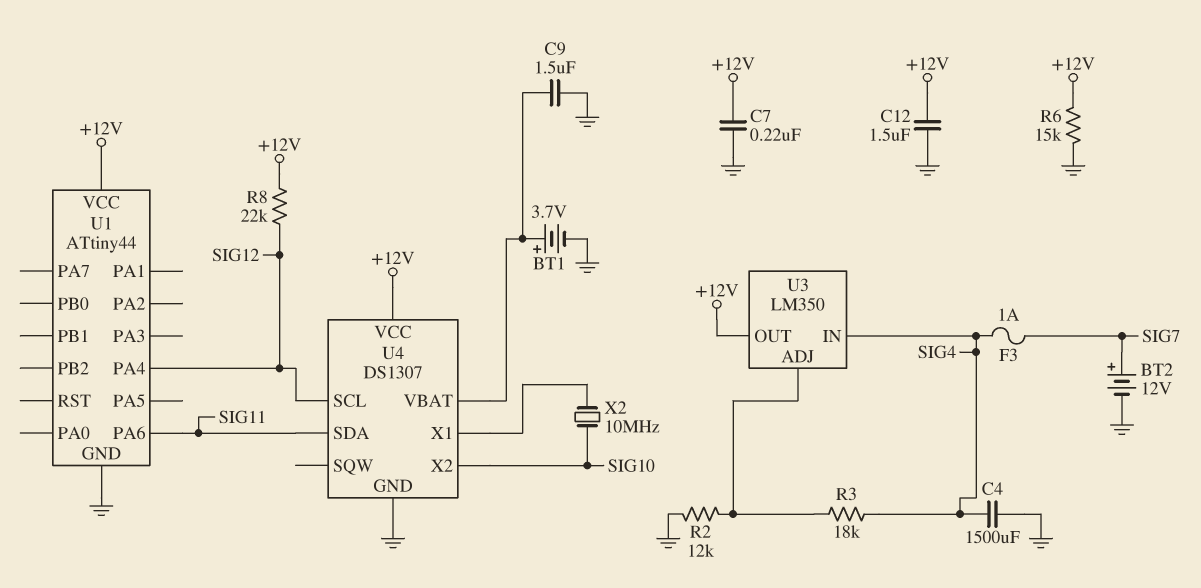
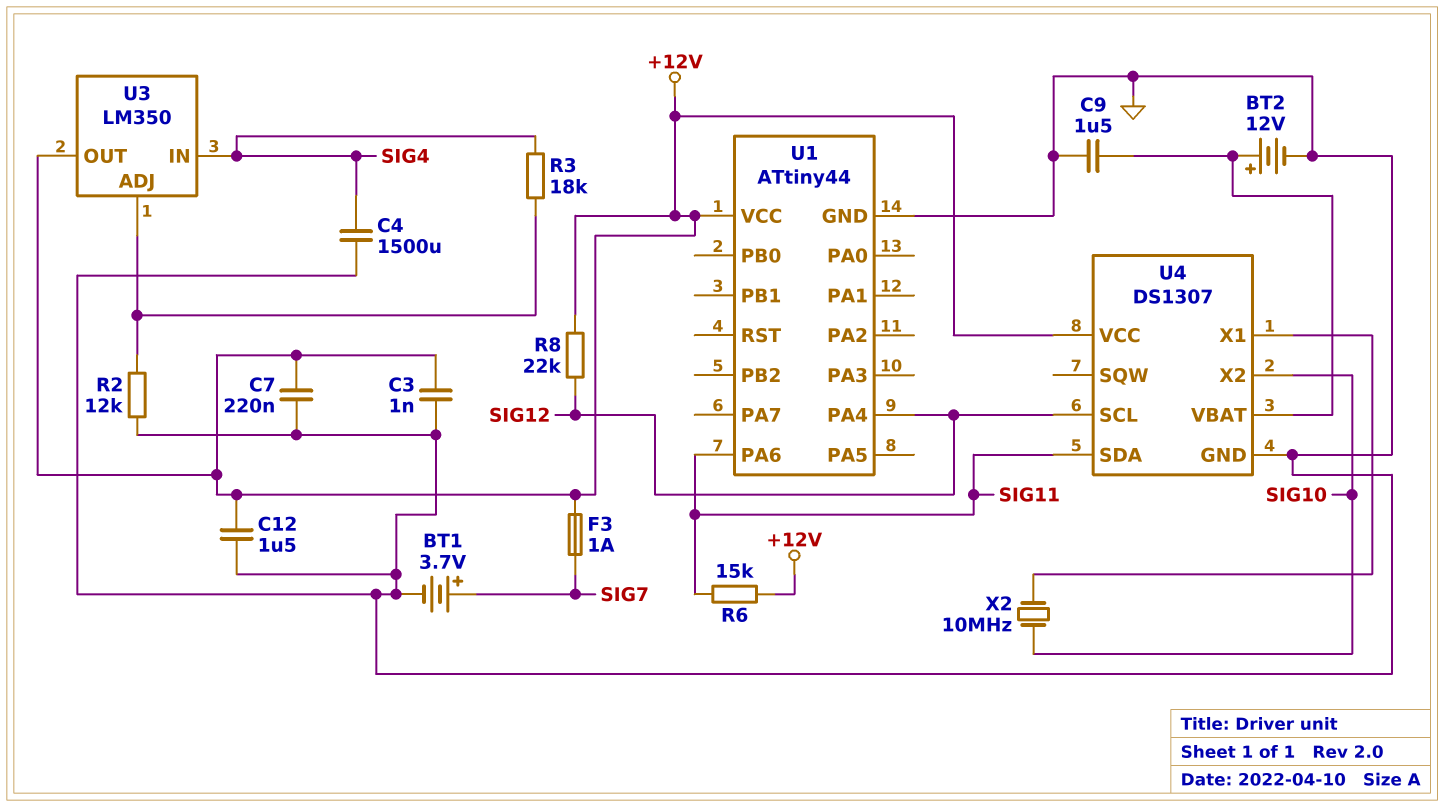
BT1: 3.7V (plus U4/VBAT, minus GND) -> 3.7V (plus SIG7, minus GND)
BT2: 12V (plus SIG7, minus GND) -> 12V (plus U4/VBAT, minus GND)
C3: none -> 1nF (+12V, GND)
F3: 1A (SIG4, SIG7) -> 1A (+12V, SIG7)
R6: 15k (+12V, GND) -> 15k (+12V, SIG11)

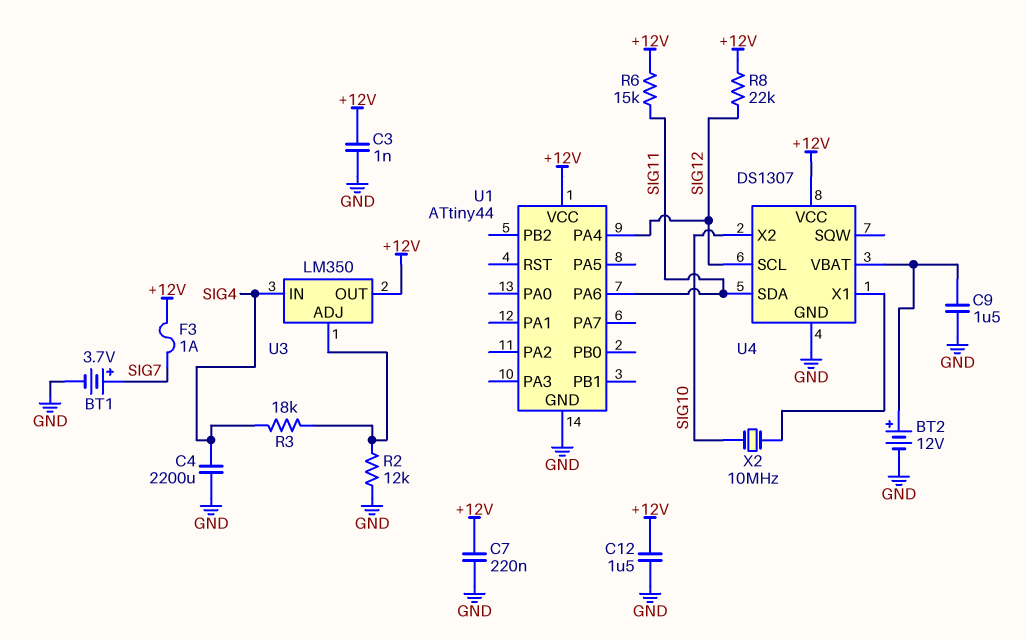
C4: 1500uF (GND, SIG4) -> 2200uF (GND, SIG4)

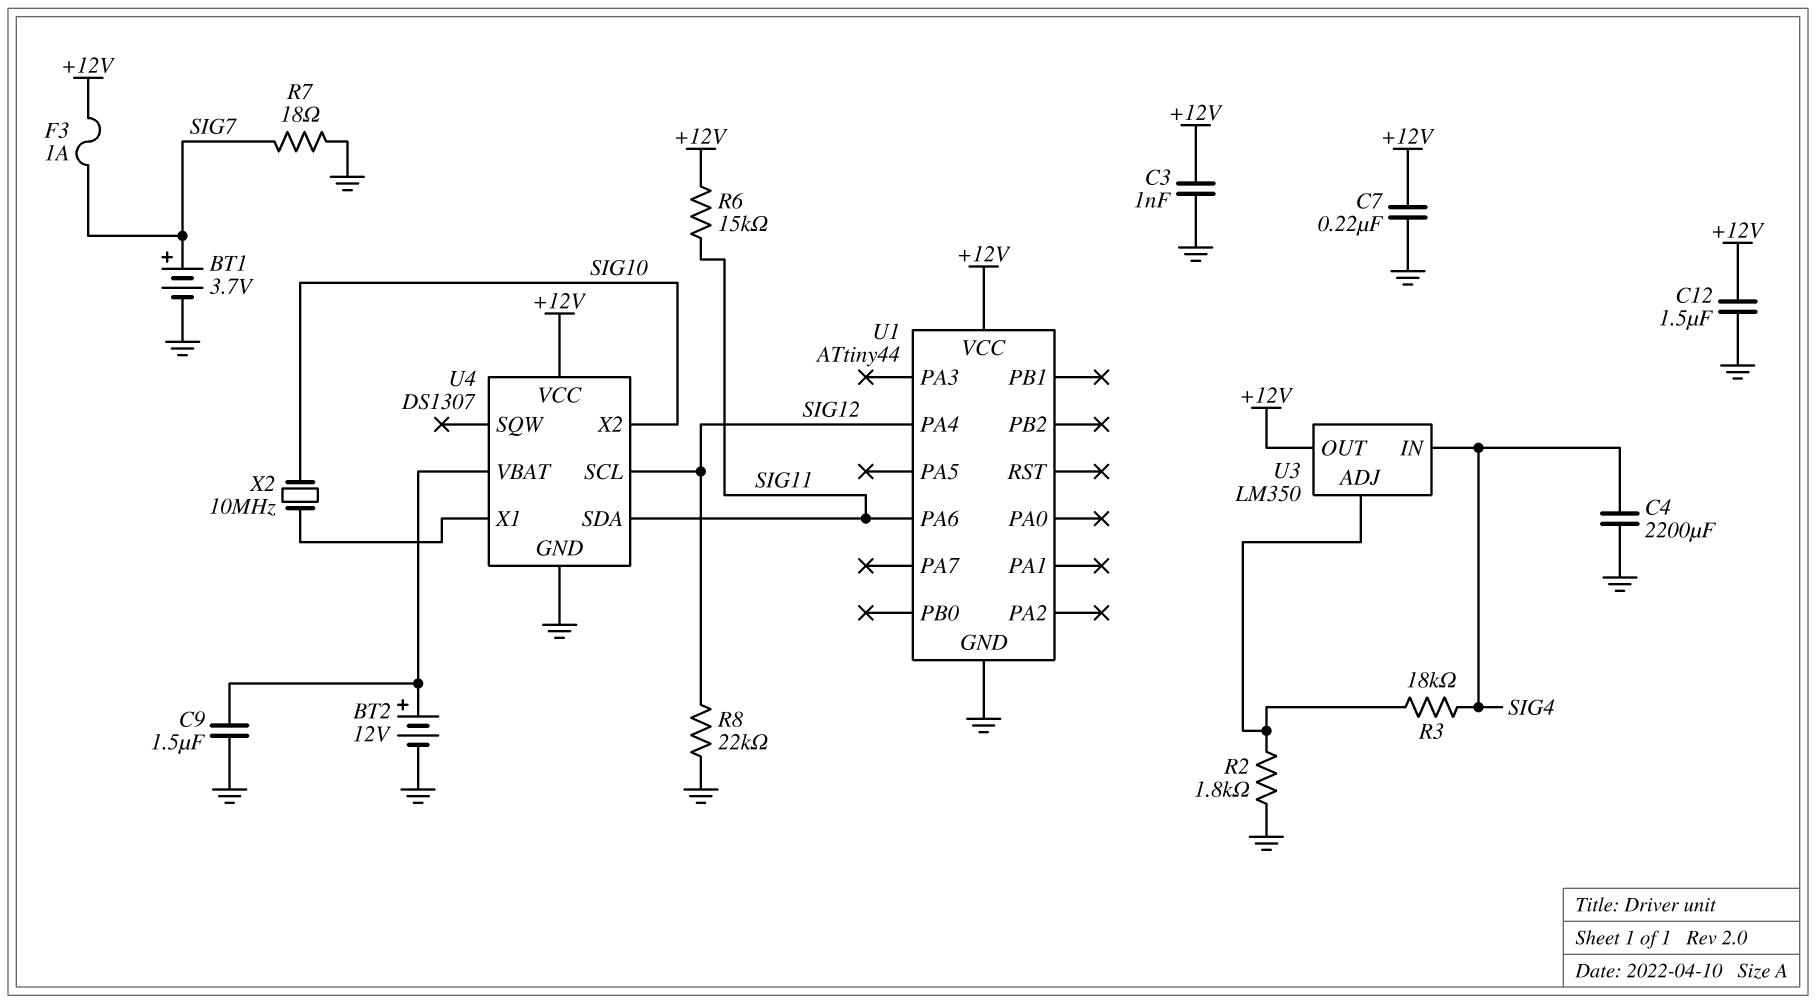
R2: 12k (GND, U3/ADJ) -> 1.8k (GND, U3/ADJ)
R7: none -> 18 (GND, SIG7)
R8: 22k (+12V, SIG12) -> 22k (GND, SIG12)

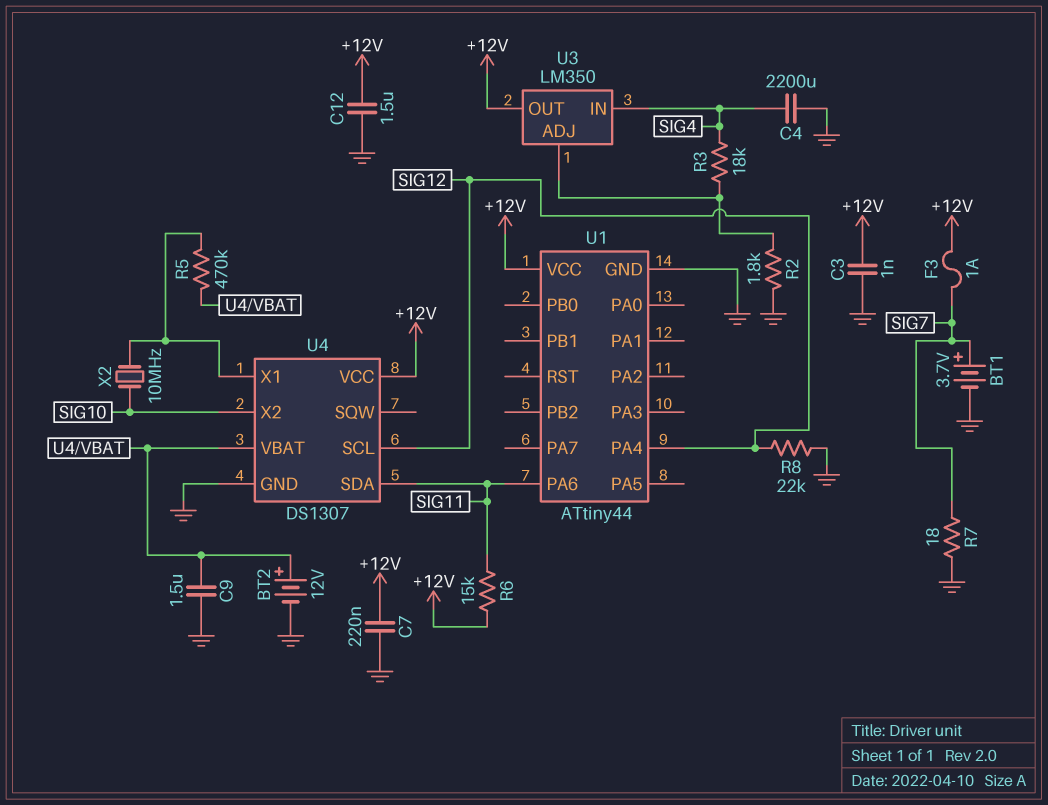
R5: none -> 470k (U4/VBAT, U4/X1)

